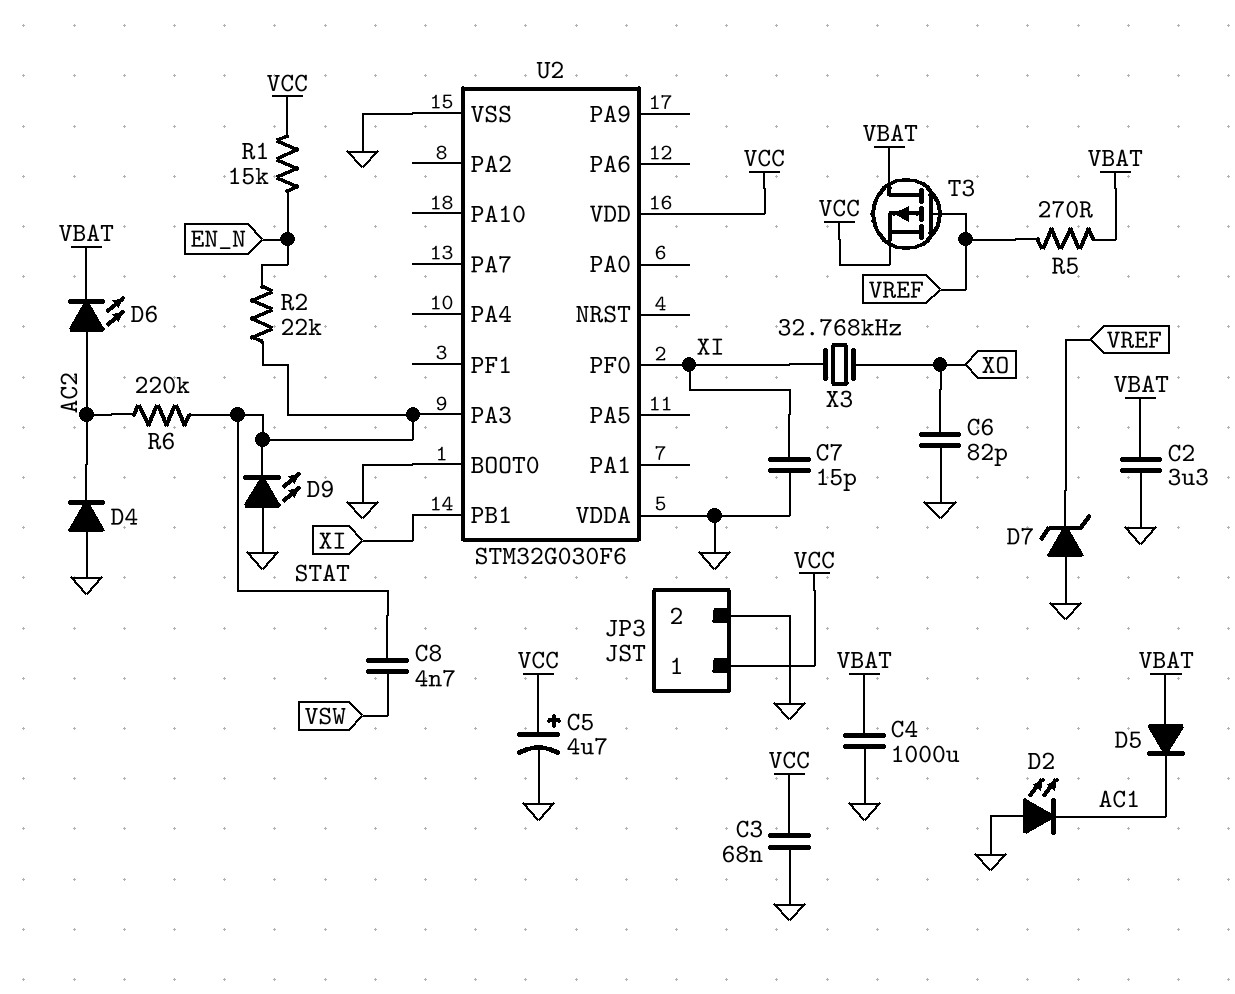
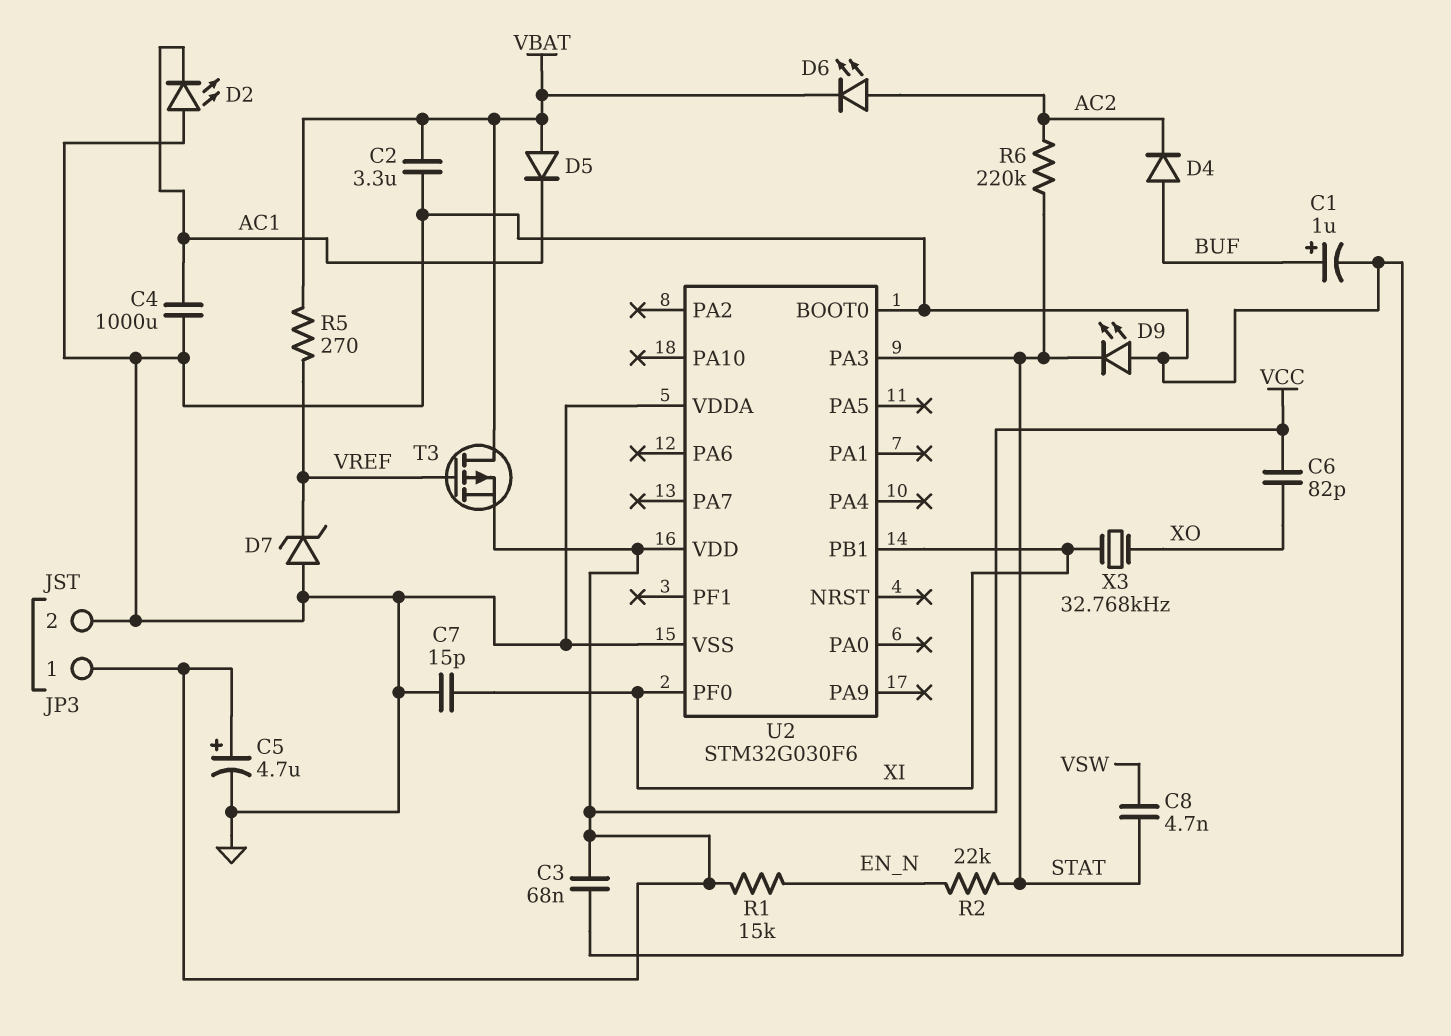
C1: none -> 1uF (plus BUF, minus GND)
C4: 1000uF (GND, VBAT) -> 1000uF (AC1, GND)
C6: 82pF (GND, XO) -> 82pF (VCC, XO)
D4: diode (A GND, K AC2) -> diode (A BUF, K AC2)

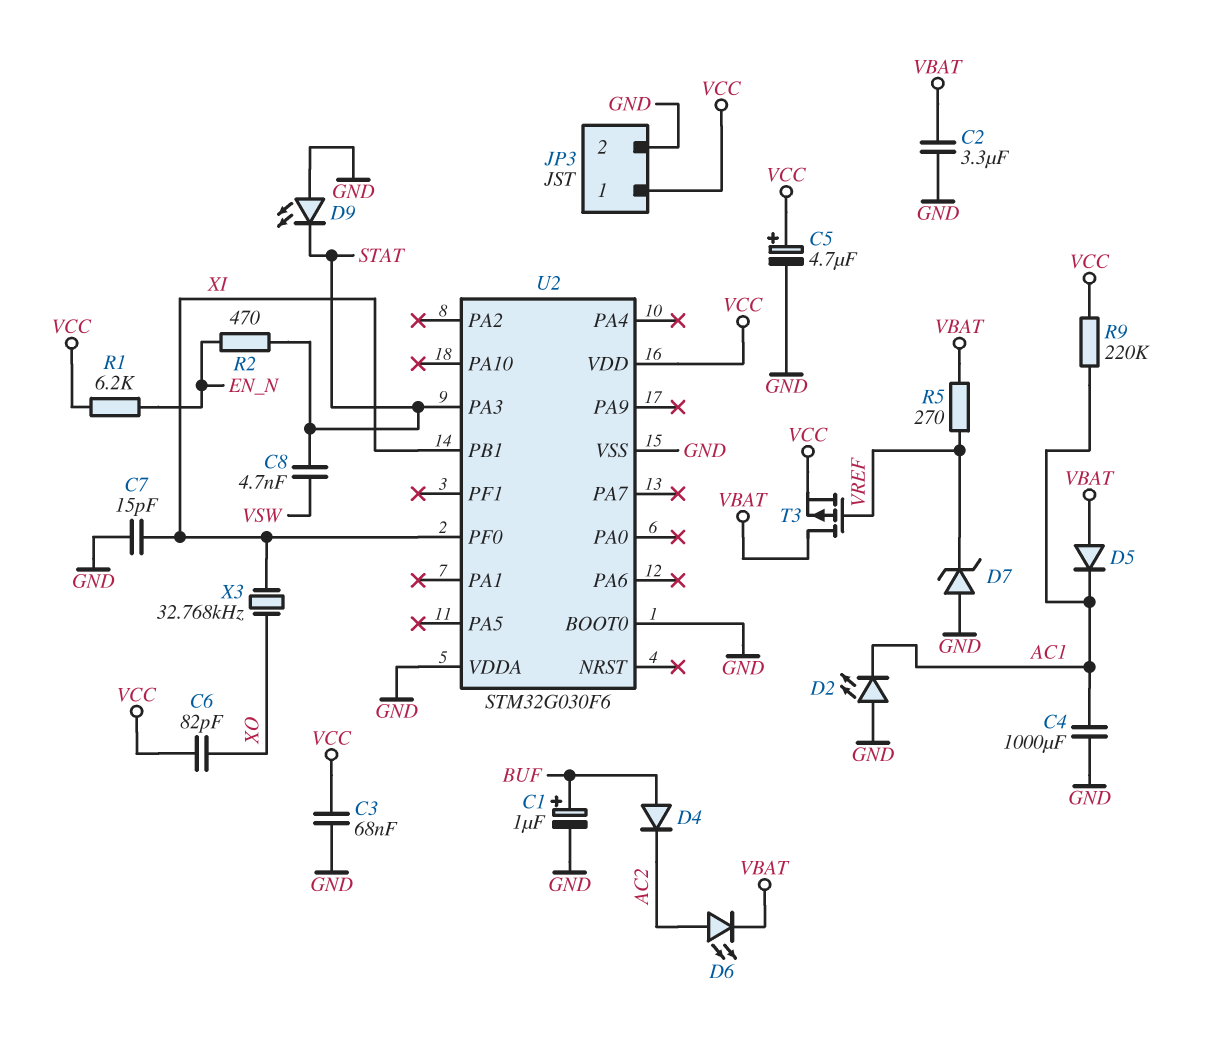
R1: 15k (EN_N, VCC) -> 6.2k (EN_N, VCC)
R2: 22k (EN_N, STAT) -> 470 (EN_N, STAT)
R6: 220k (AC2, STAT) -> none
R9: none -> 220k (AC1, VCC)

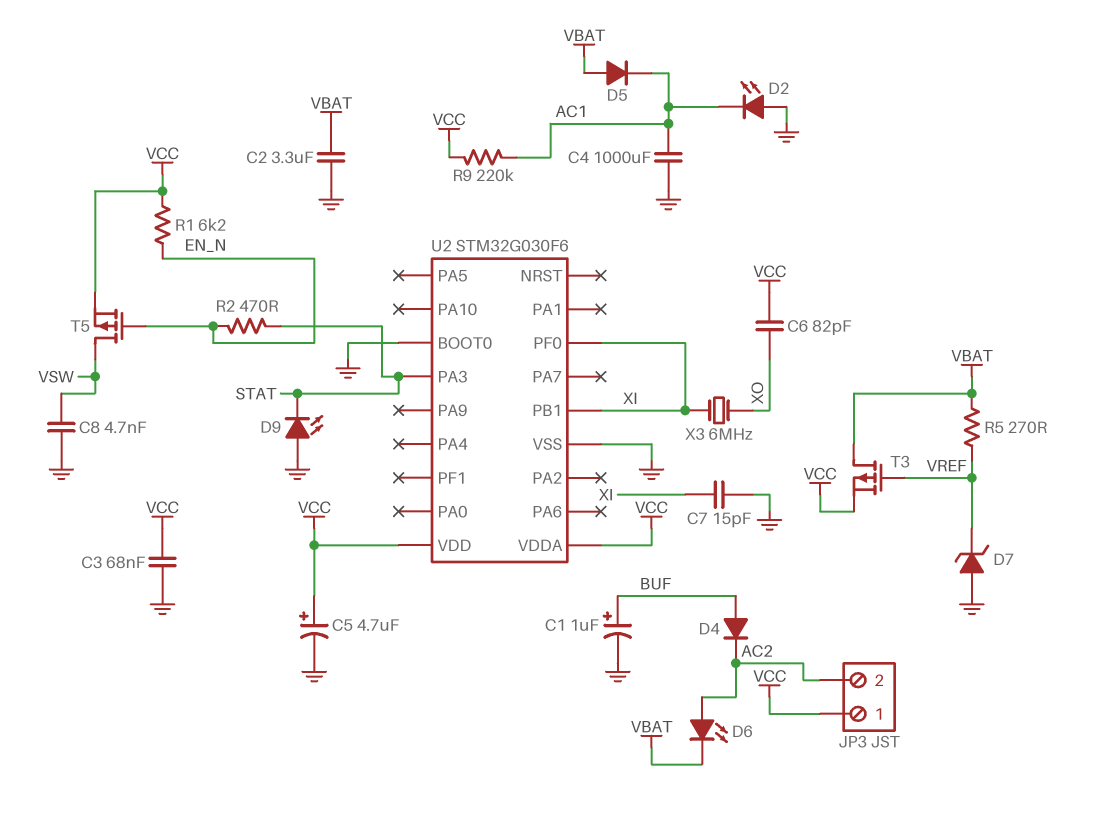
C8: 4.7nF (STAT, VSW) -> 4.7nF (GND, VSW)
JP3 pin 2: GND -> AC2
T5: none -> PMOS (G EN_N, D VSW, S VCC)
U2 pin VDDA: GND -> VCC
X3: 32.768kHz (XI, XO) -> 6MHz (XI, XO)

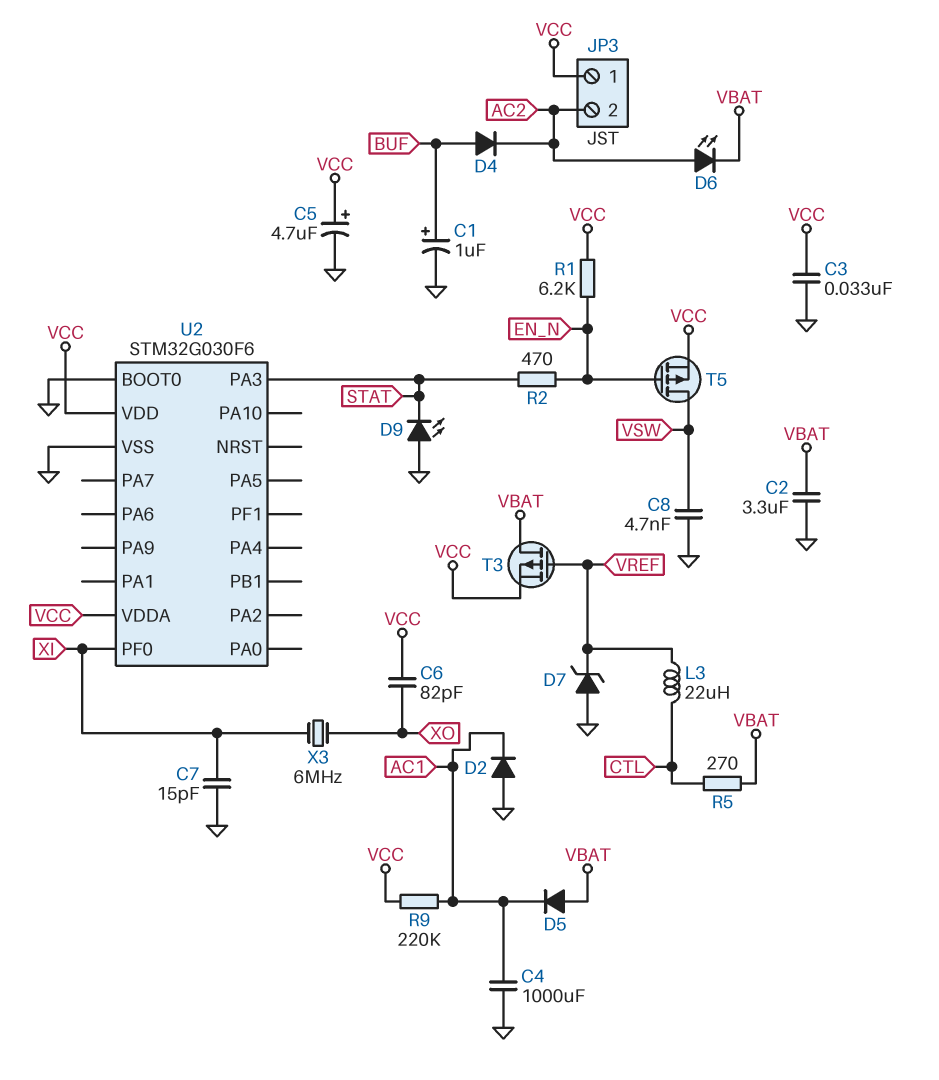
C3: 68nF (GND, VCC) -> 33nF (GND, VCC)
D2: LED (A GND, K AC1) -> diode (A GND, K AC1)
L3: none -> 22uH (CTL, VREF)
R5: 270 (VBAT, VREF) -> 270 (CTL, VBAT)
U2 pin PB1: XI -> none

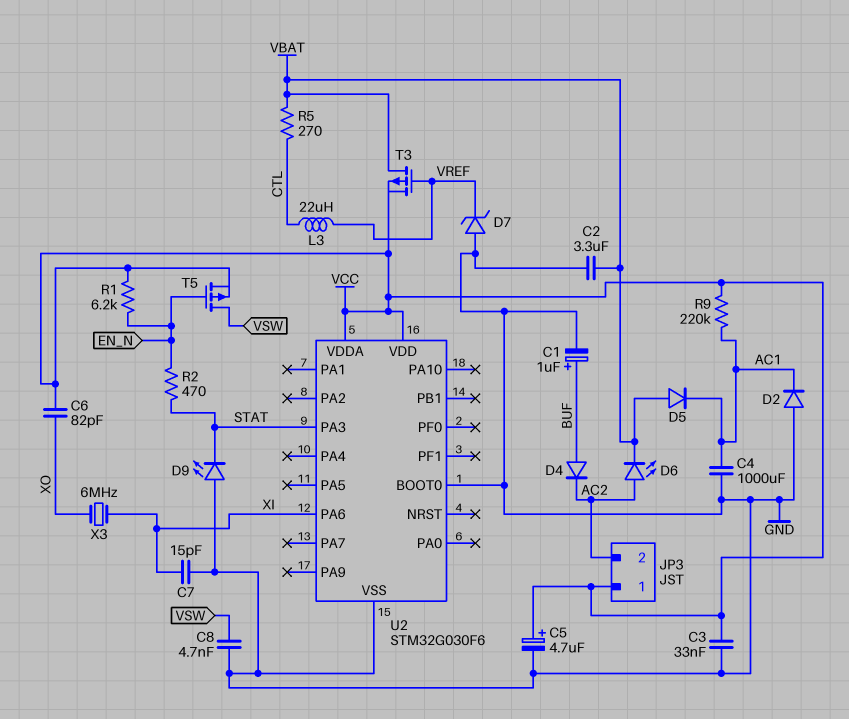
U2 pin PA6: none -> XI
U2 pin PF0: XI -> none

